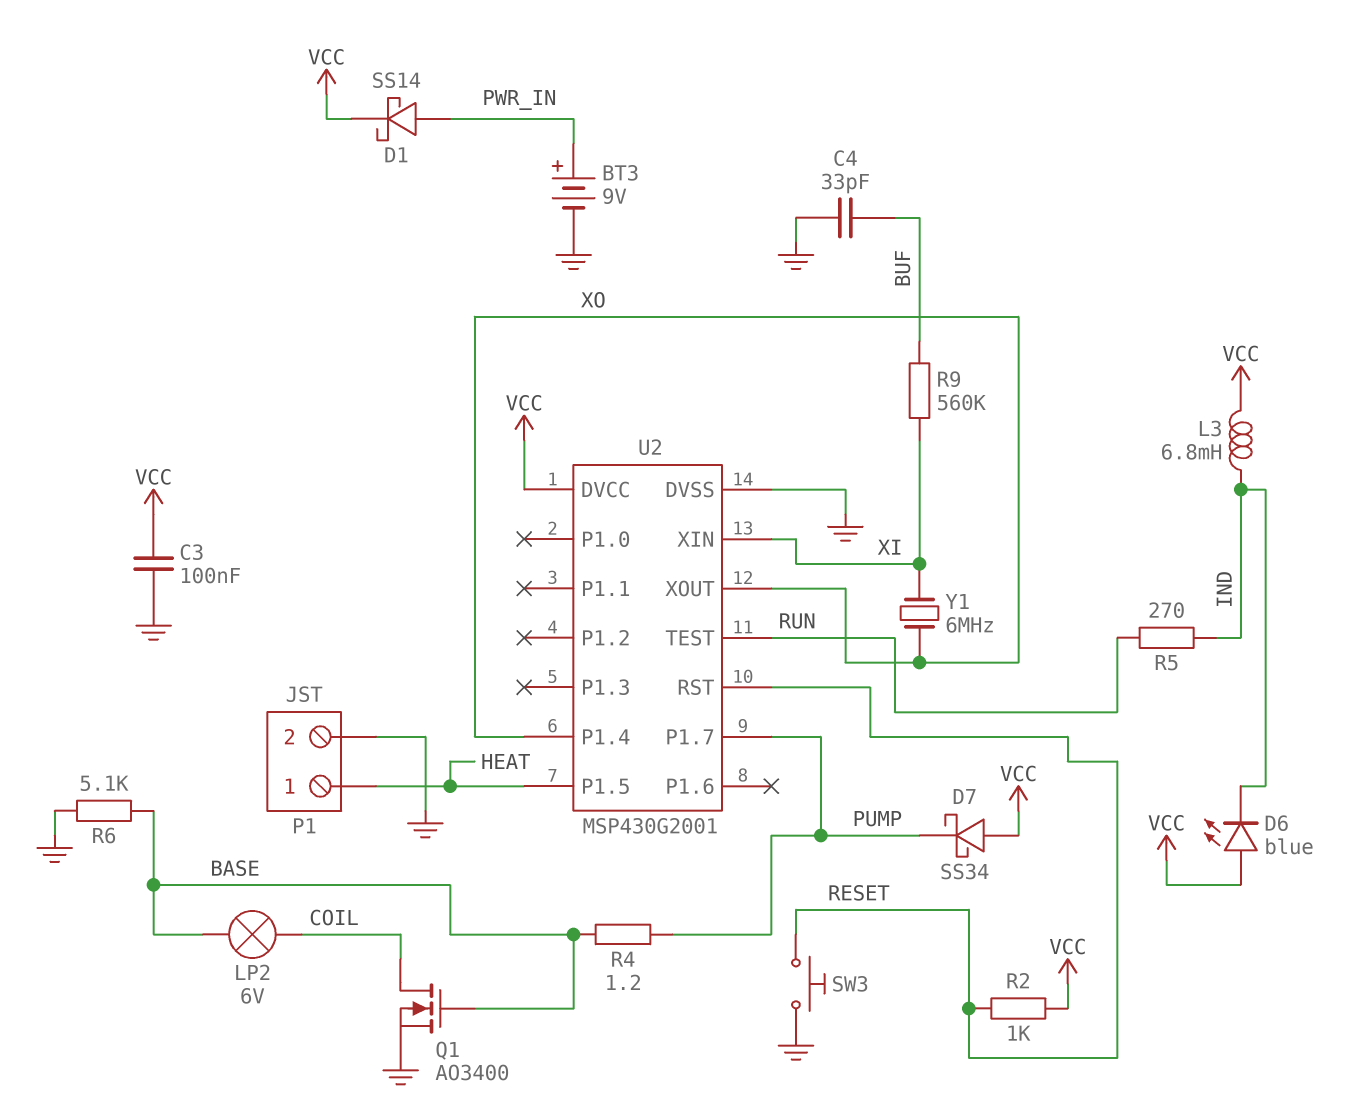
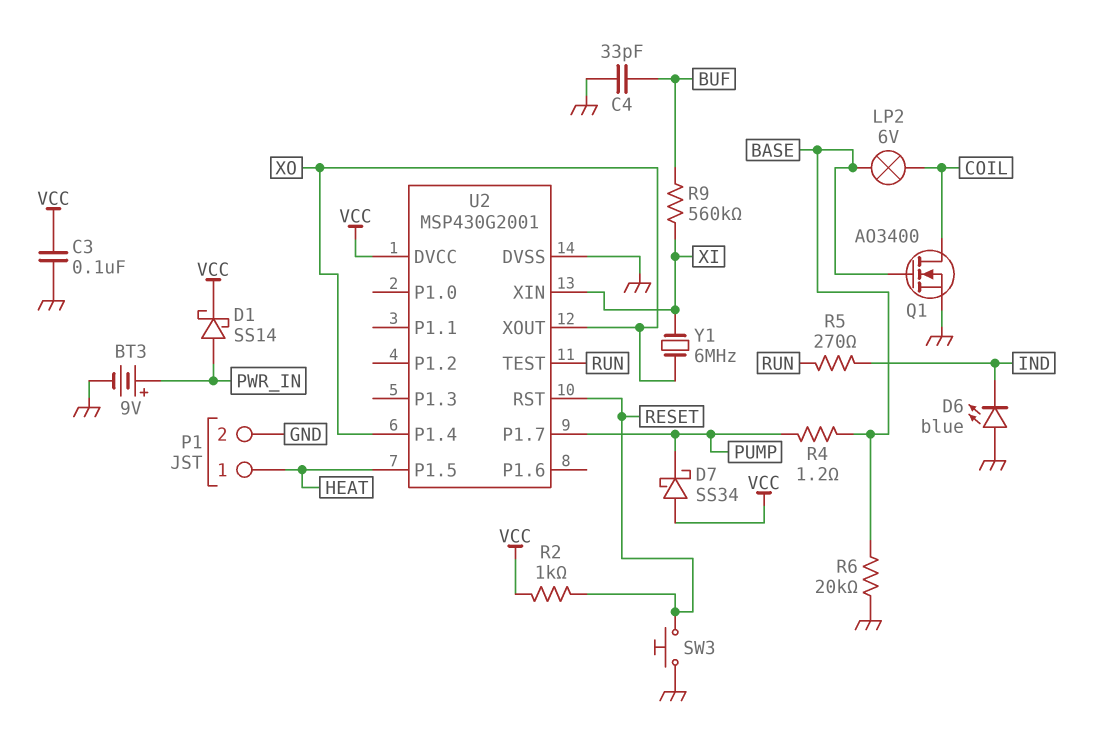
D6: LED blue (A VCC, K IND) -> LED blue (A GND, K IND)
L3: 6.8mH (IND, VCC) -> none
R6: 5.1k (BASE, GND) -> 20k (BASE, GND)

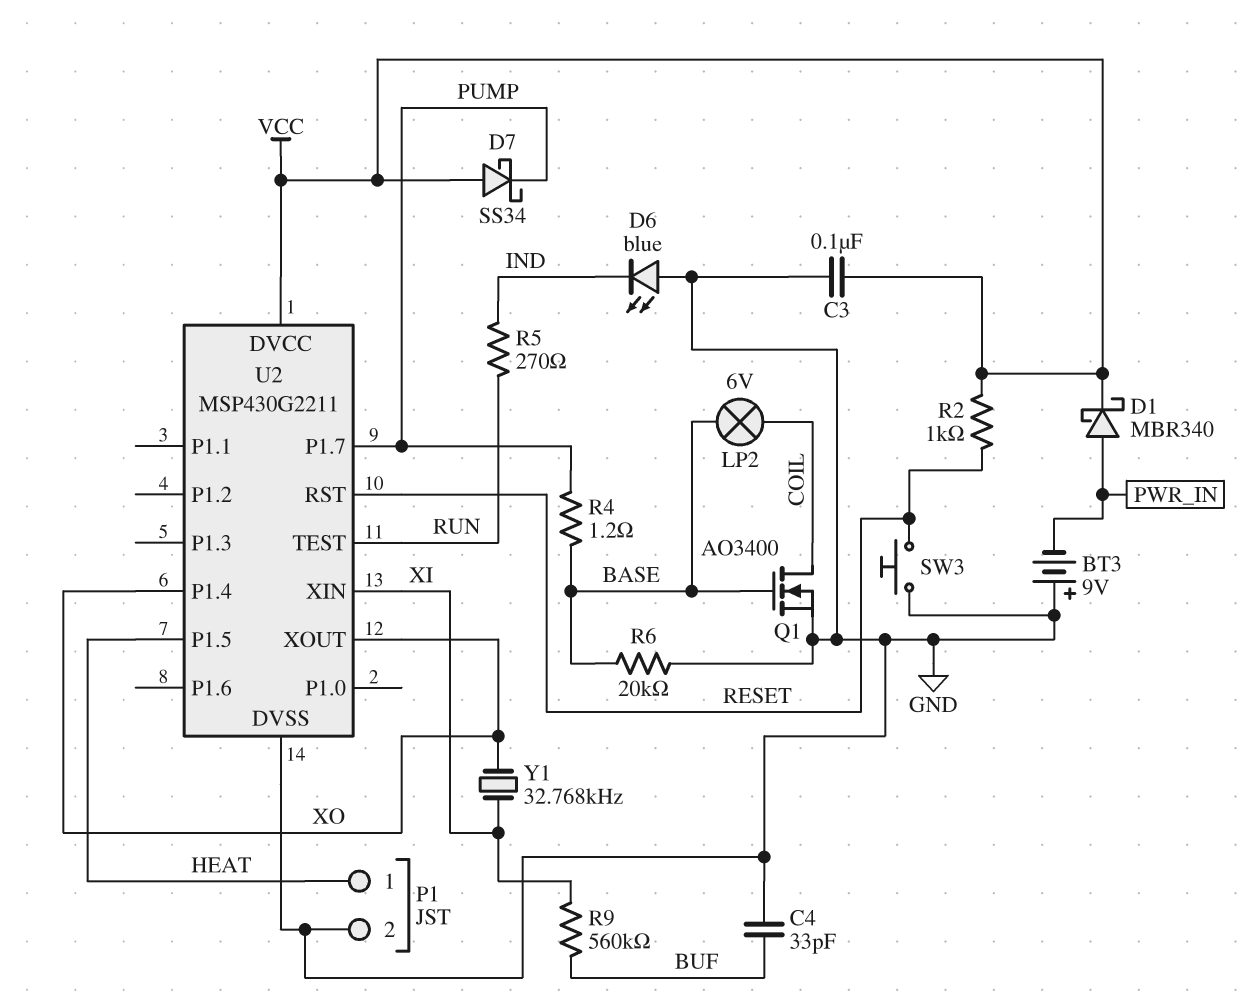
BT3: 9V (plus PWR_IN, minus GND) -> 9V (plus GND, minus PWR_IN)
D1: schottky SS14 (A PWR_IN, K VCC) -> schottky MBR340 (A PWR_IN, K VCC)
U2: MSP430G2001 -> MSP430G2211
Y1: 6MHz (XI, XO) -> 32.768kHz (XI, XO)

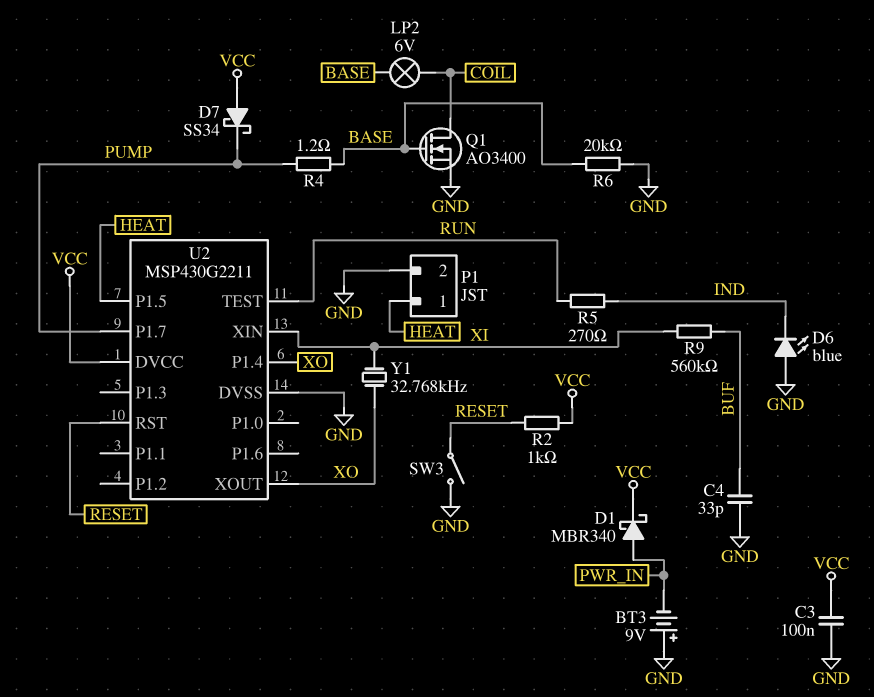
SW3: button (GND, RESET) -> switch (GND, RESET)

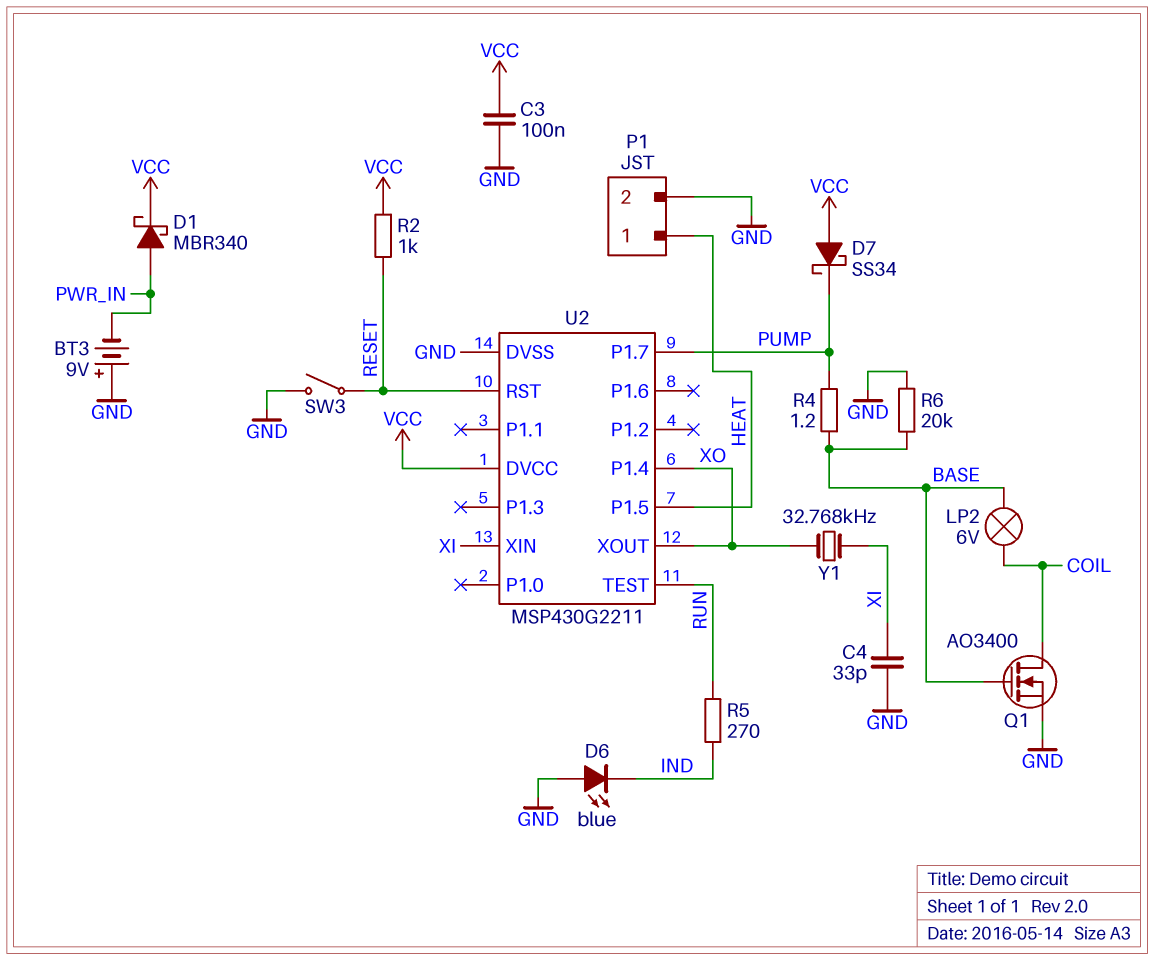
C4: 33pF (BUF, GND) -> 33pF (GND, XI)
R9: 560k (BUF, XI) -> none

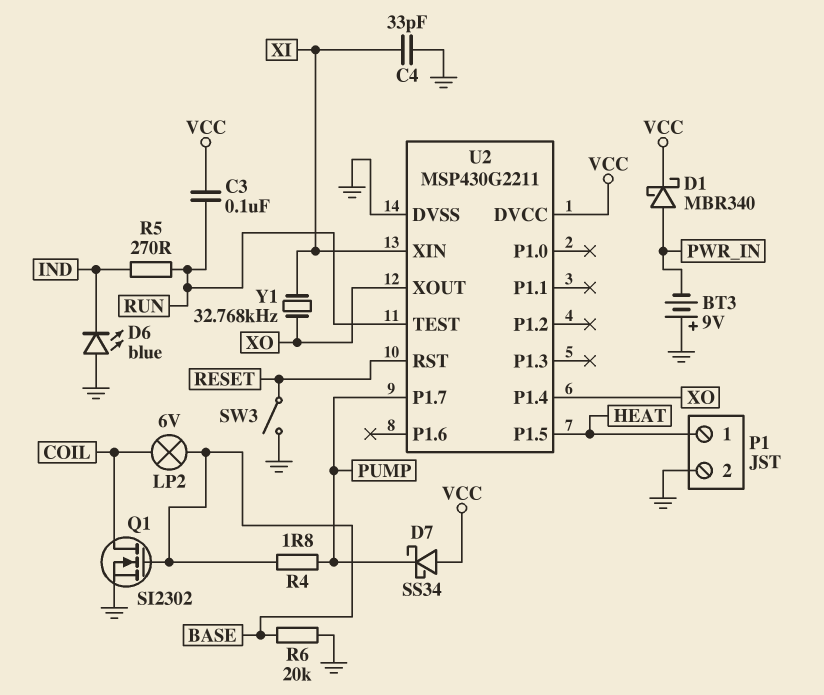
C3: 100nF (GND, VCC) -> 100nF (RUN, VCC)
Q1: NMOS AO3400 (G BASE, D COIL, S GND) -> NMOS SI2302 (G BASE, D COIL, S GND)
R2: 1k (RESET, VCC) -> none
R4: 1.2 (BASE, PUMP) -> 1.8 (BASE, PUMP)

